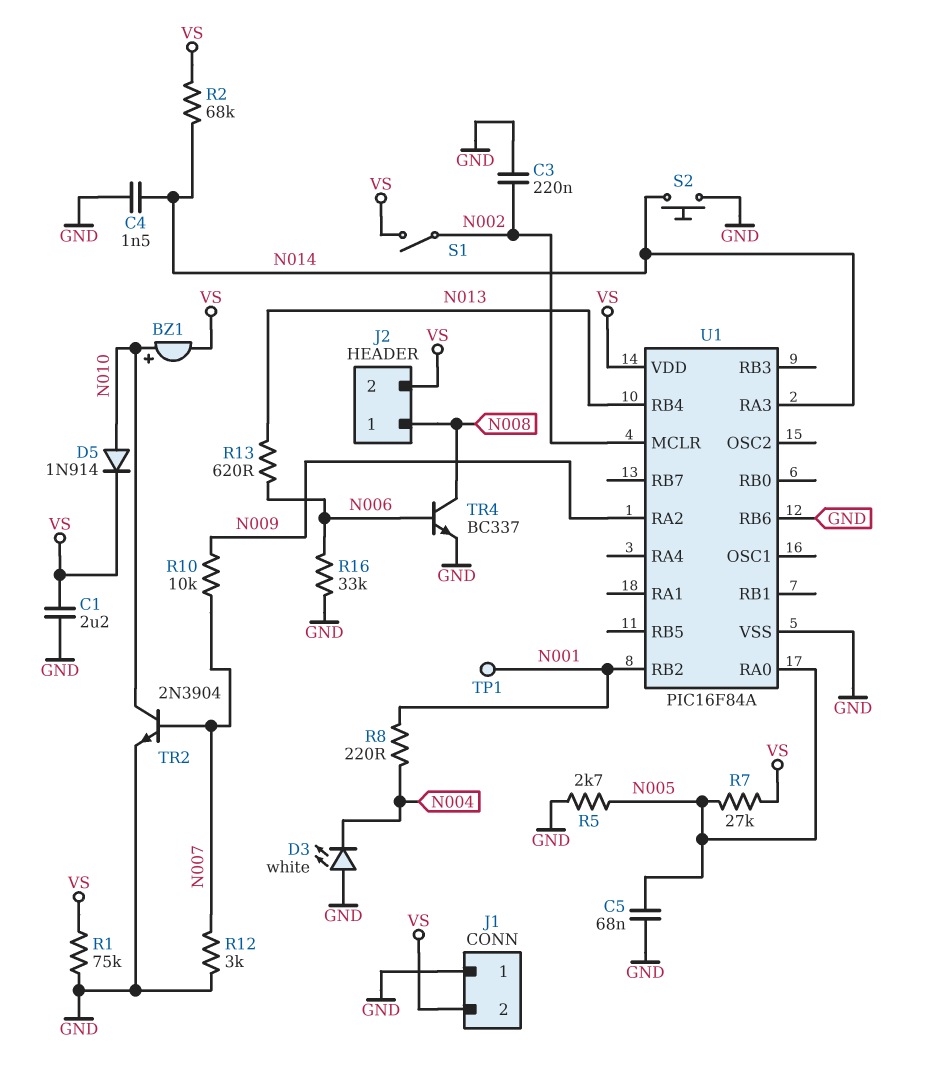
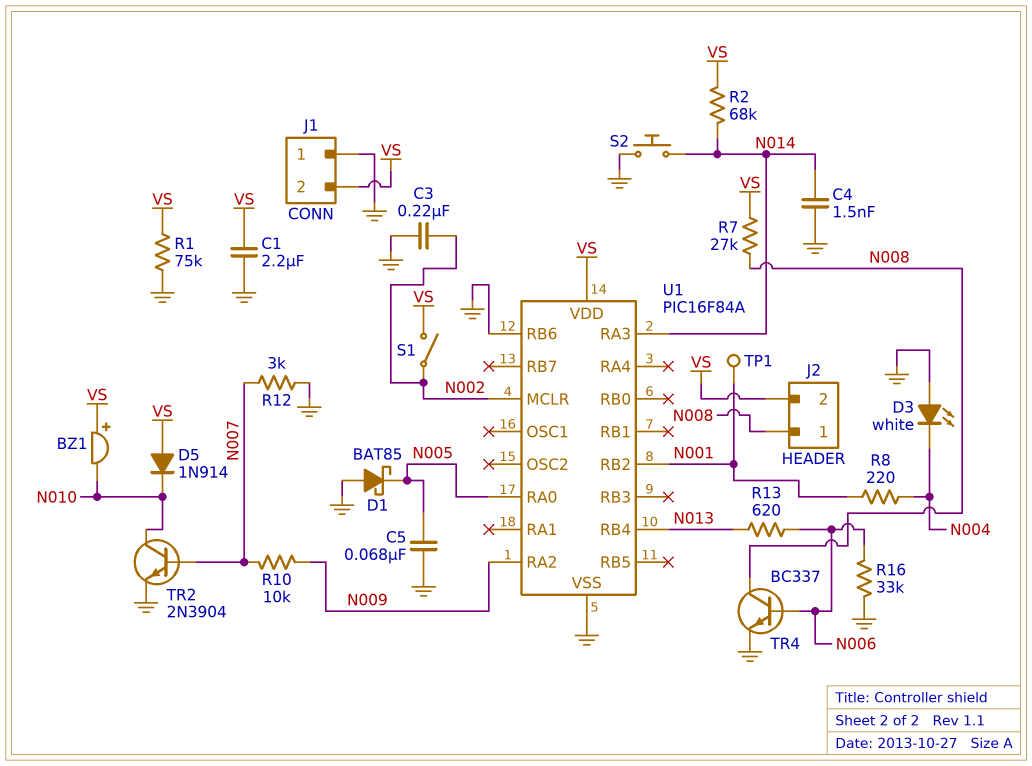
BZ1: buzzer (plus N010, minus VS) -> buzzer (plus VS, minus N010)
D1: none -> schottky BAT85 (A GND, K N005)
D5: diode 1N914 (A N010, K VS) -> diode 1N914 (A VS, K N010)
R5: 2.7k (GND, N005) -> none
R7: 27k (N005, VS) -> 27k (N008, VS)

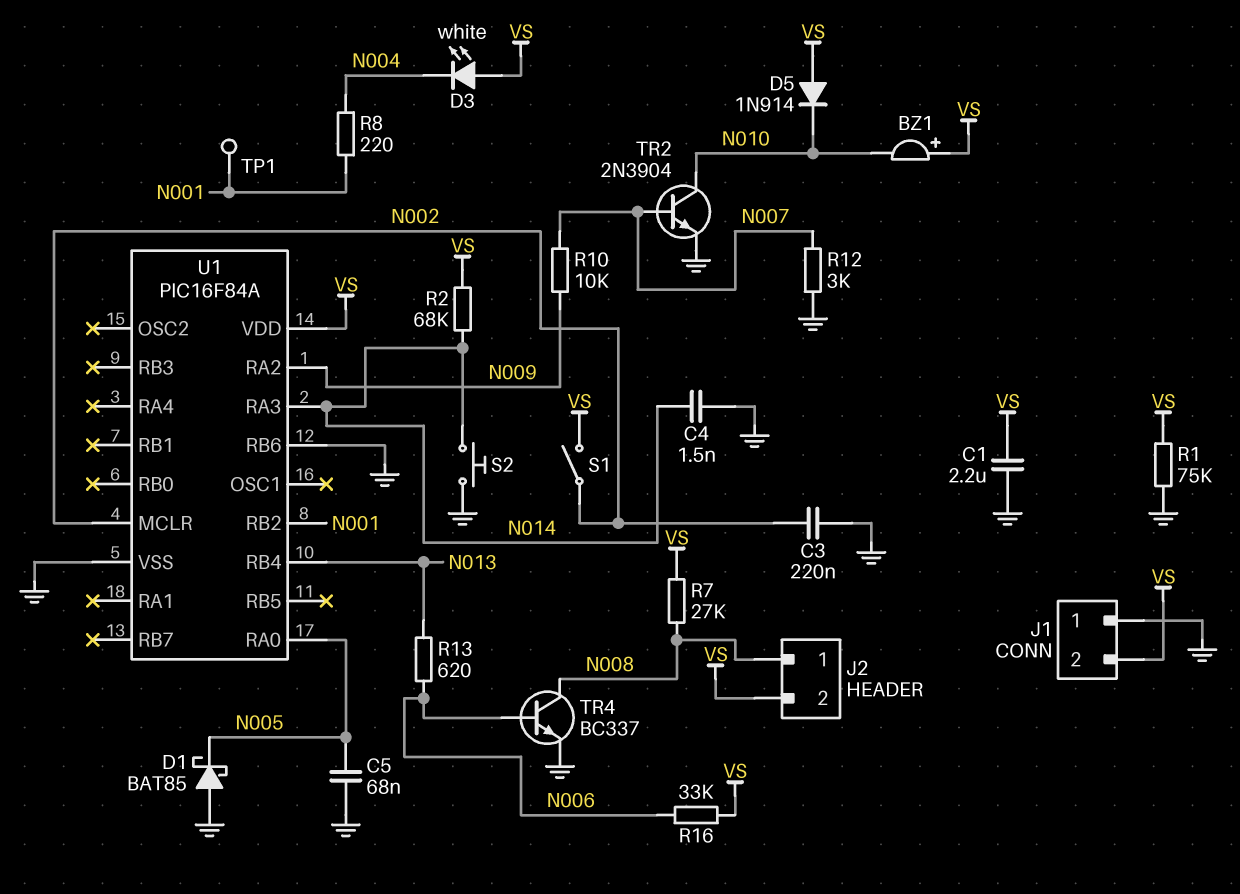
D3: LED white (A GND, K N004) -> LED white (A VS, K N004)
R16: 33k (GND, N006) -> 33k (N006, VS)

